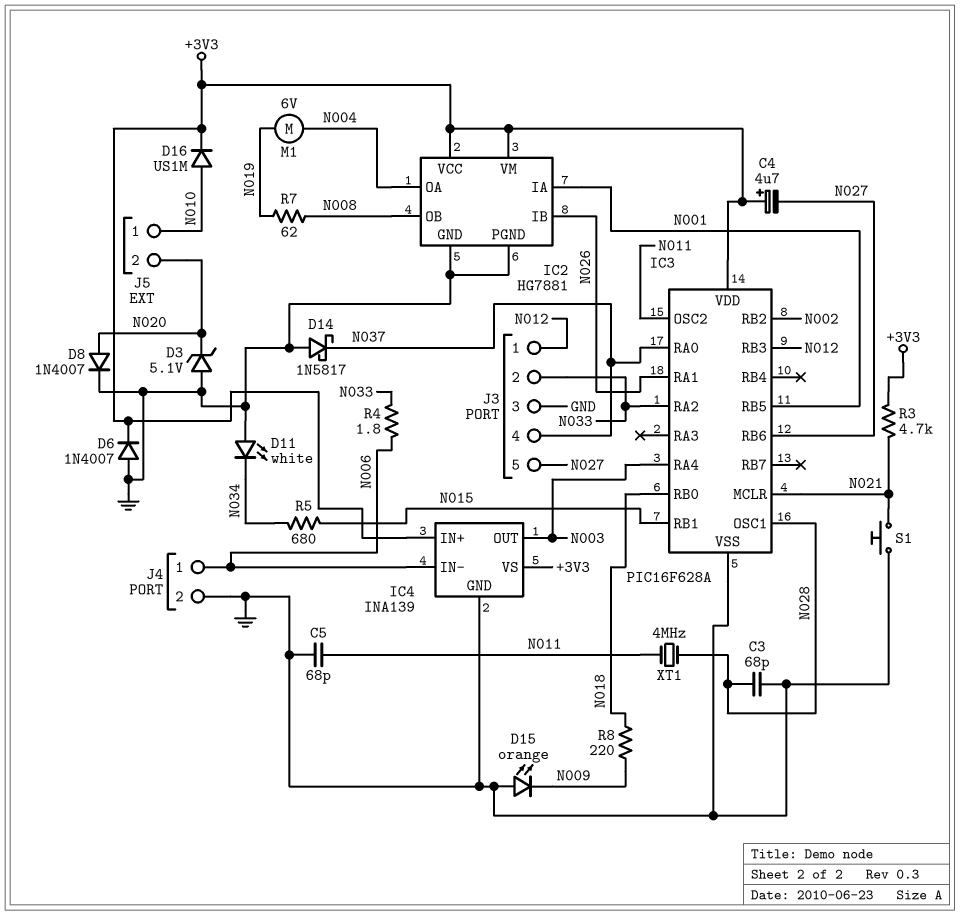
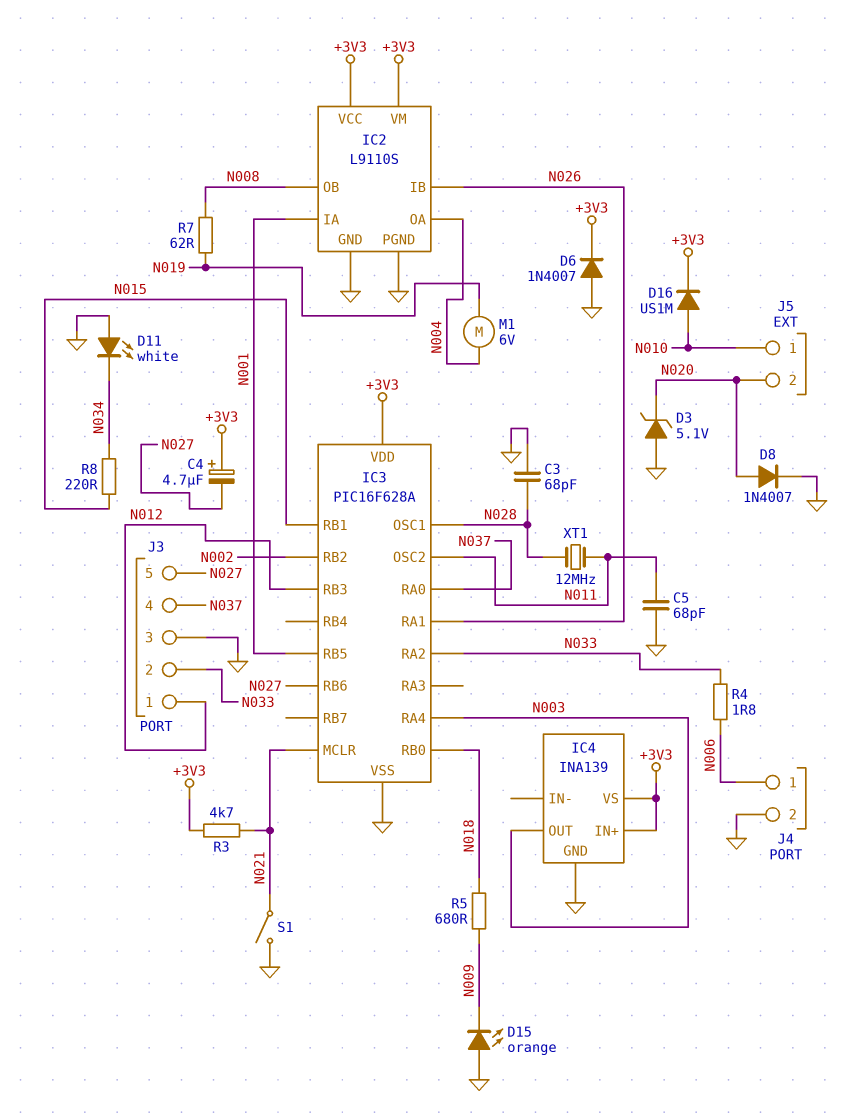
D14: schottky 1N5817 (A GND, K N037) -> none
IC2: HG7881 -> L9110S
IC4 pin IN-: N006 -> none
R5: 680 (N015, N034) -> 680 (N009, N018)
R8: 220 (N009, N018) -> 220 (N015, N034)
S1: button (GND, N021) -> switch (GND, N021)
XT1: 4MHz (N011, N028) -> 12MHz (N011, N028)

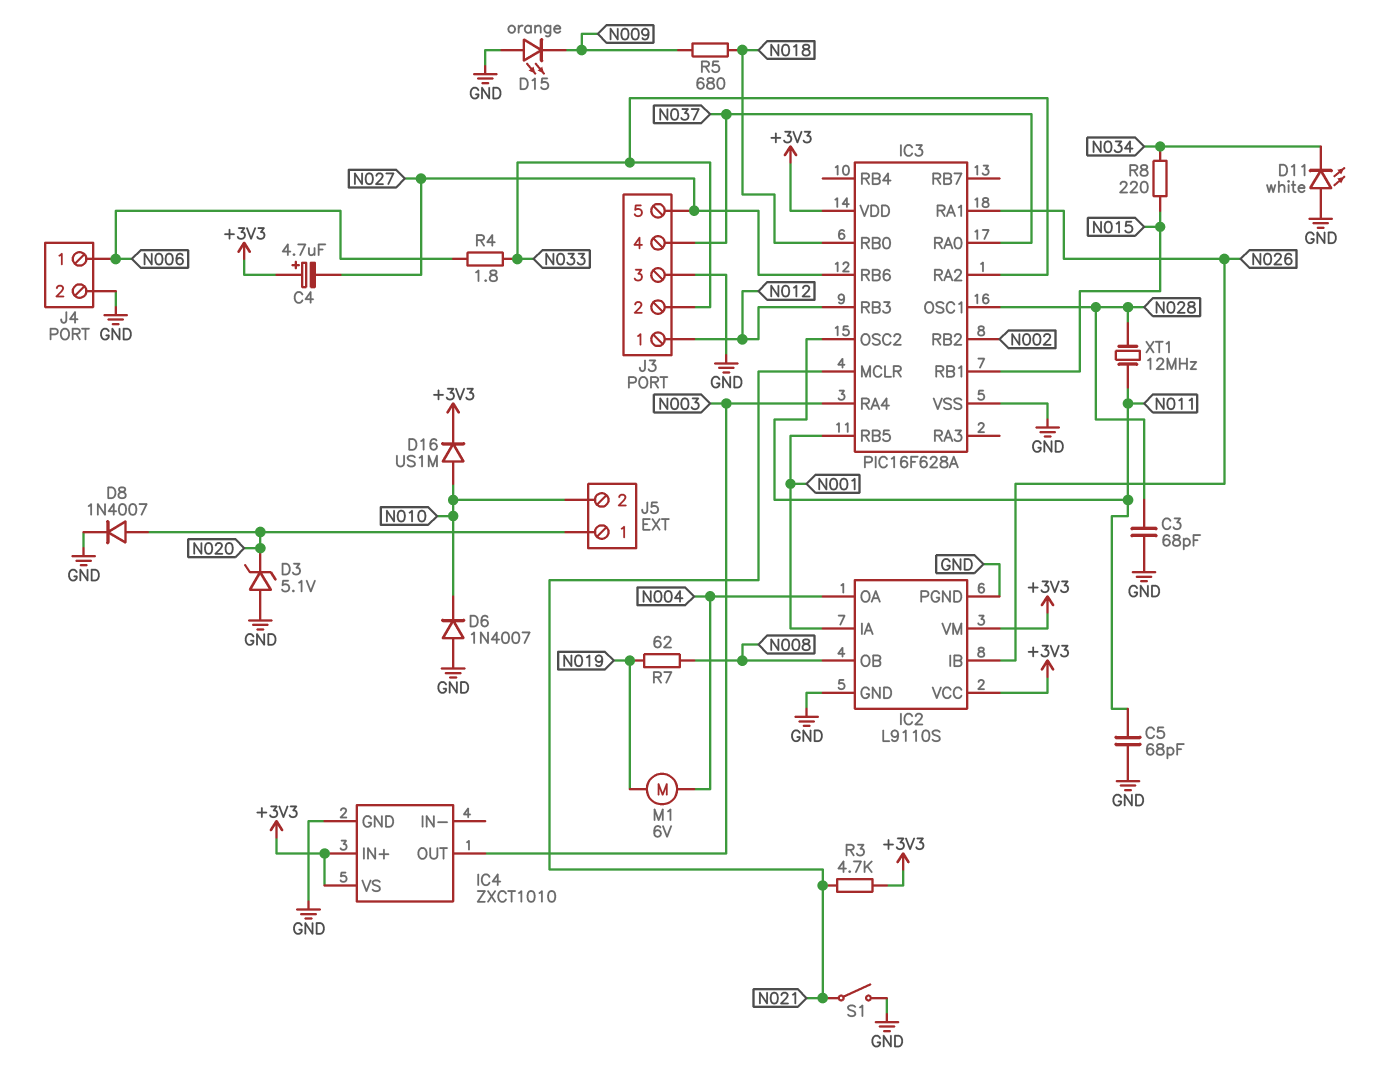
D6: diode 1N4007 (A GND, K +3V3) -> diode 1N4007 (A GND, K N010)
IC4: INA139 -> ZXCT1010
J5 pin 1: N010 -> N020
J5 pin 2: N020 -> N010

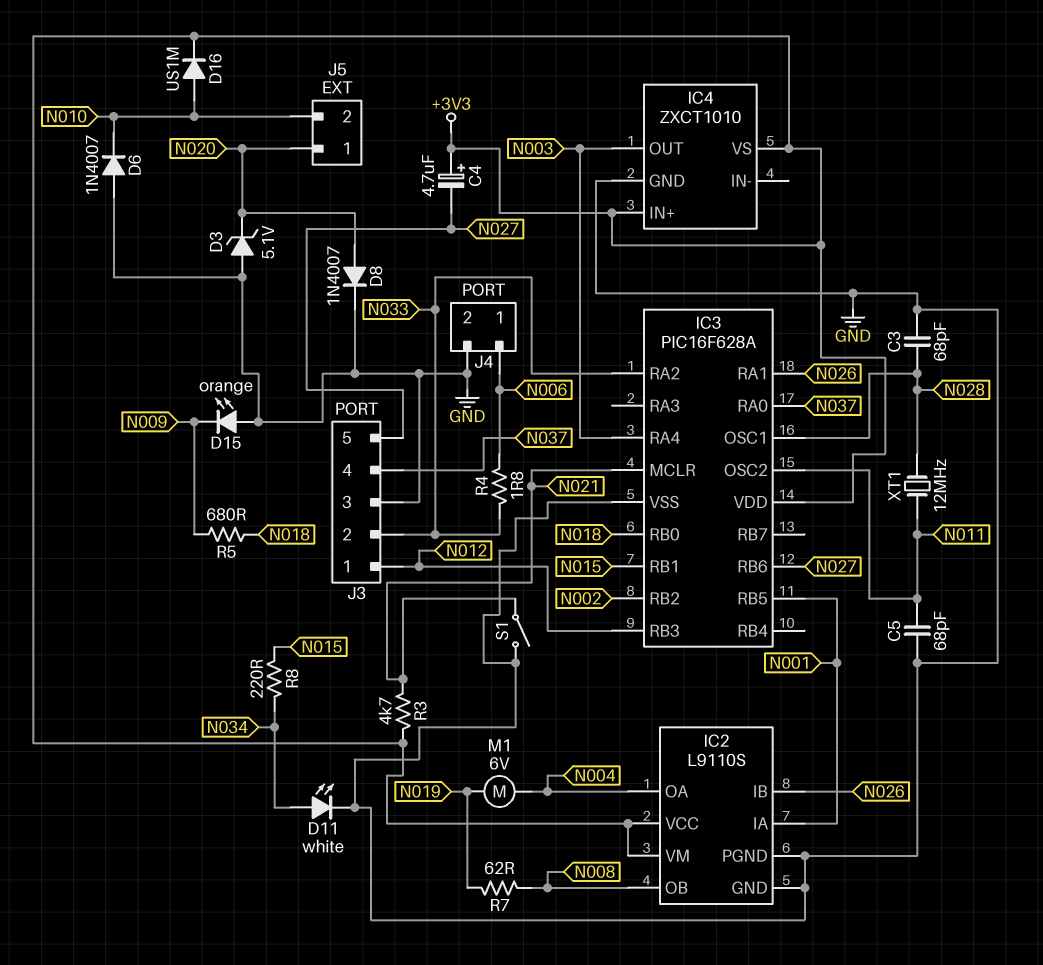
D11: LED white (A GND, K N034) -> LED white (A N034, K GND)

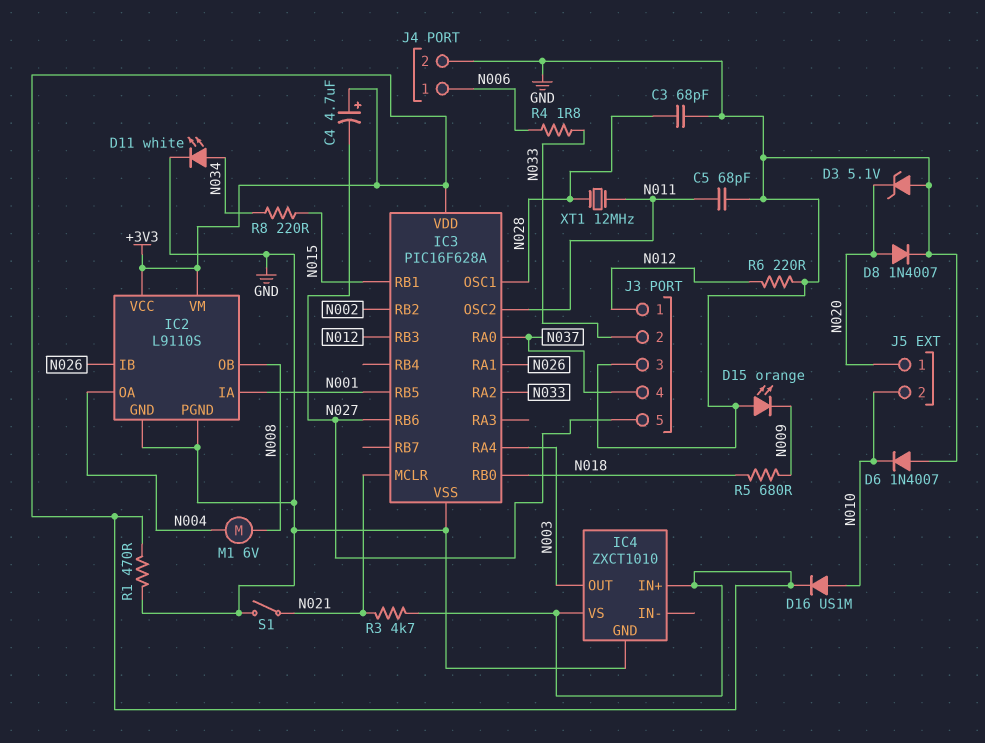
M1: motor 6V (N004, N019) -> motor 6V (N004, N008)
R1: none -> 470 (+3V3, GND)
R6: none -> 220 (GND, N012)
R7: 62 (N008, N019) -> none

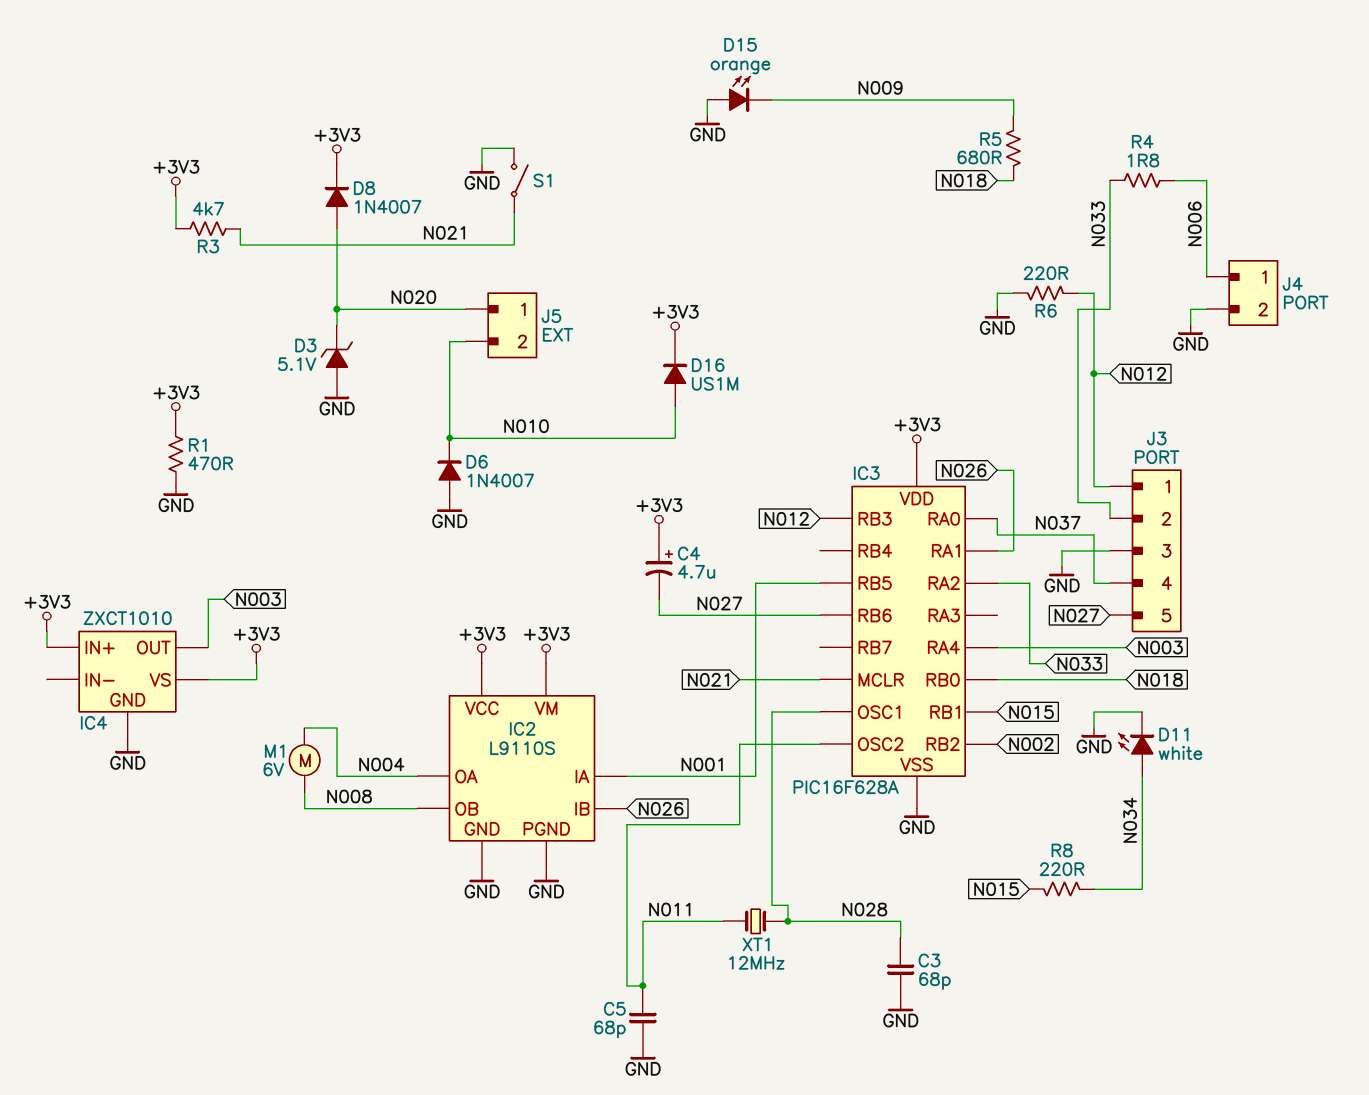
D8: diode 1N4007 (A N020, K GND) -> diode 1N4007 (A N020, K +3V3)

